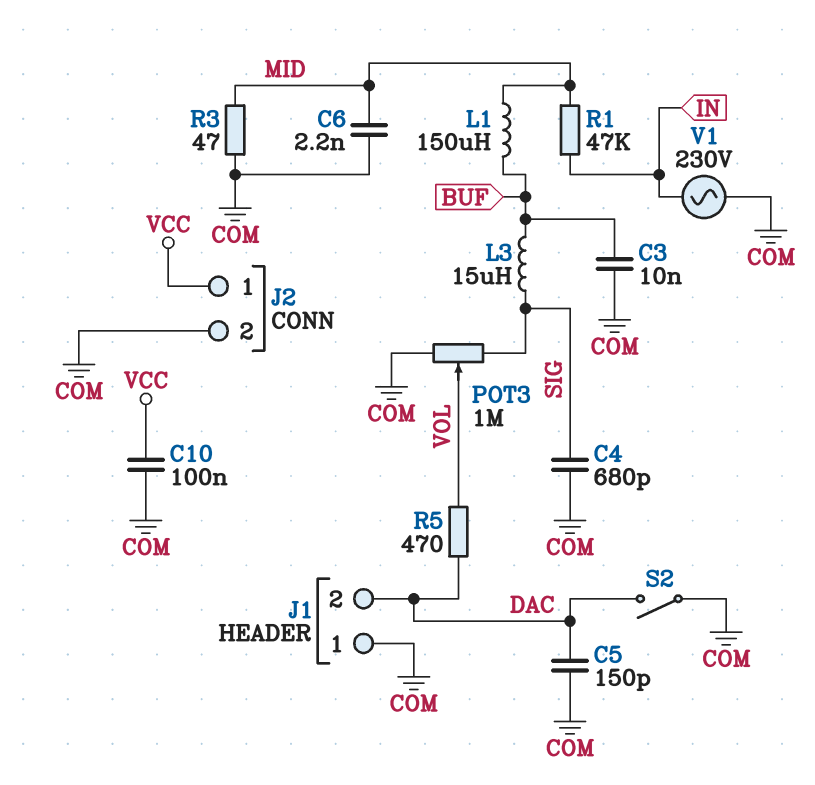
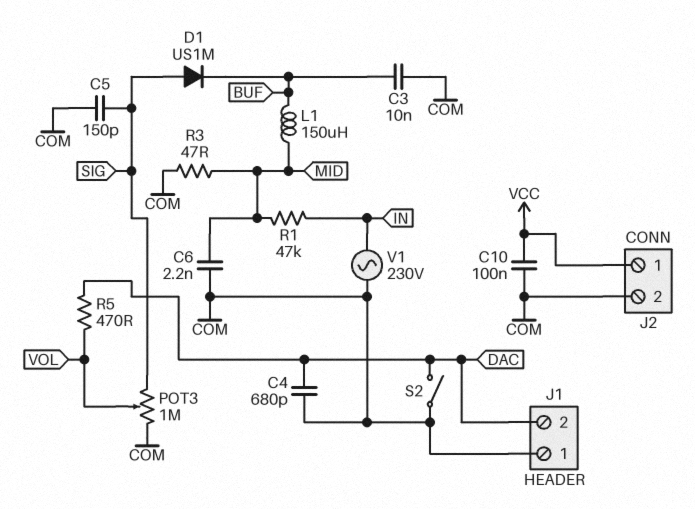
C4: 680pF (COM, SIG) -> 680pF (COM, DAC)
C5: 150pF (COM, DAC) -> 150pF (COM, SIG)
D1: none -> diode US1M (A SIG, K BUF)
L3: 15uH (BUF, SIG) -> none

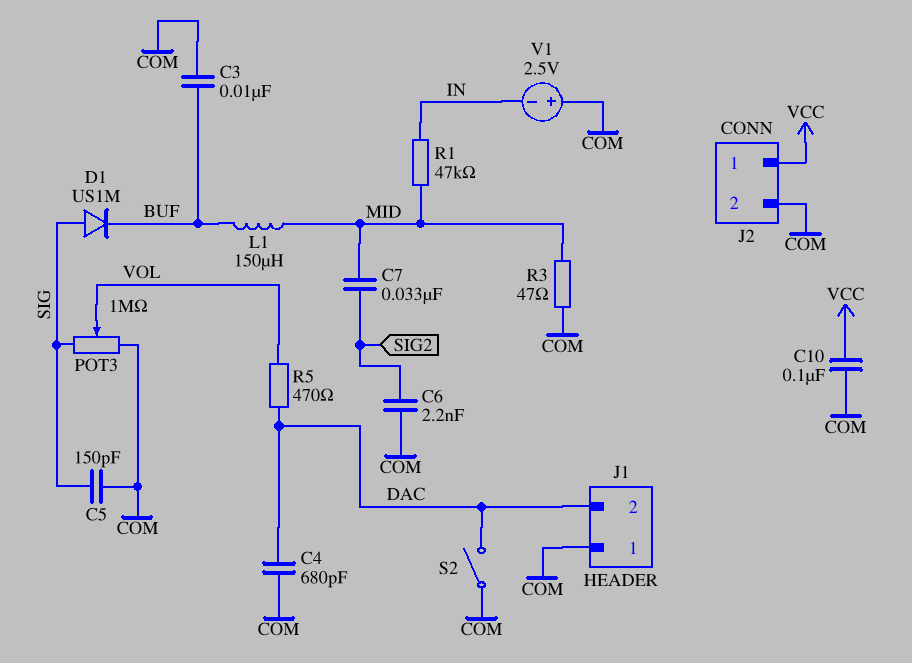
C6: 2.2nF (COM, MID) -> 2.2nF (COM, SIG2)
C7: none -> 33nF (MID, SIG2)
V1: AC 230V (COM, IN) -> 2.5V (plus COM, minus IN)

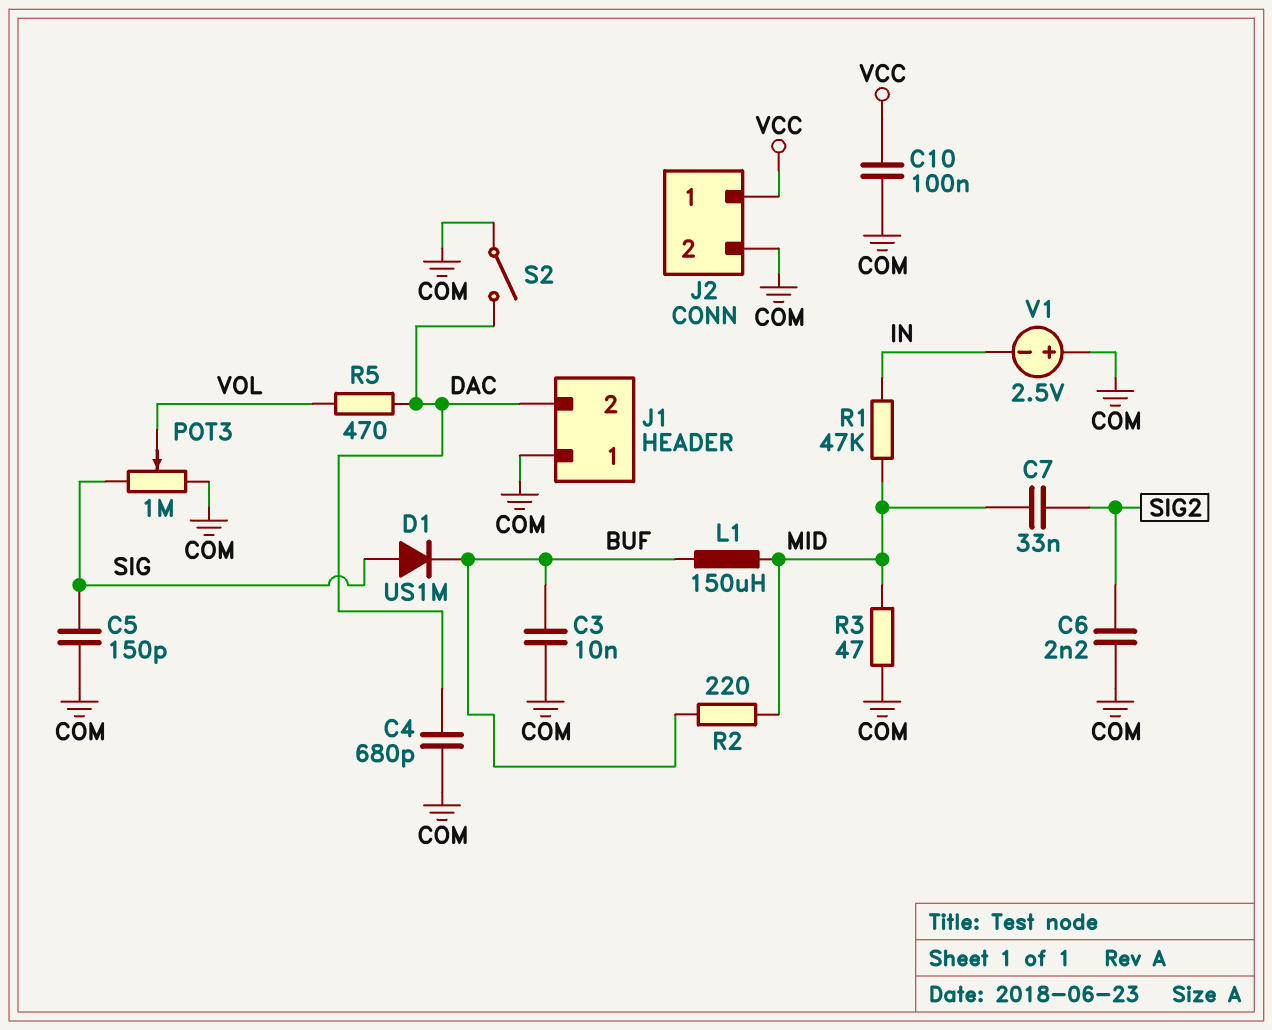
R2: none -> 220 (BUF, MID)

